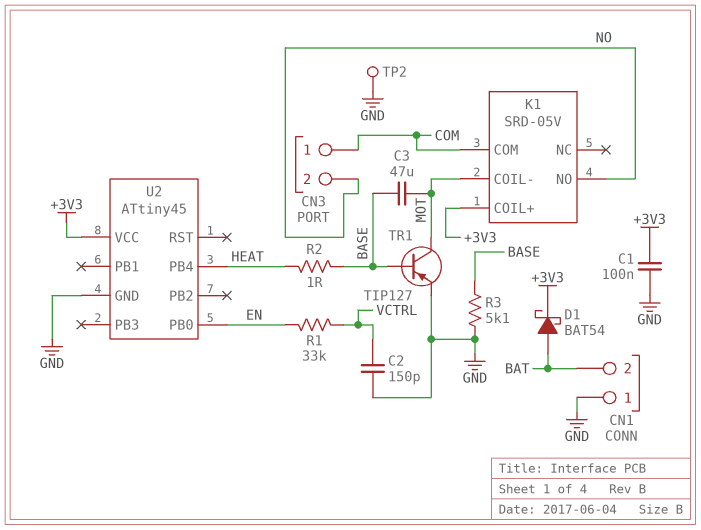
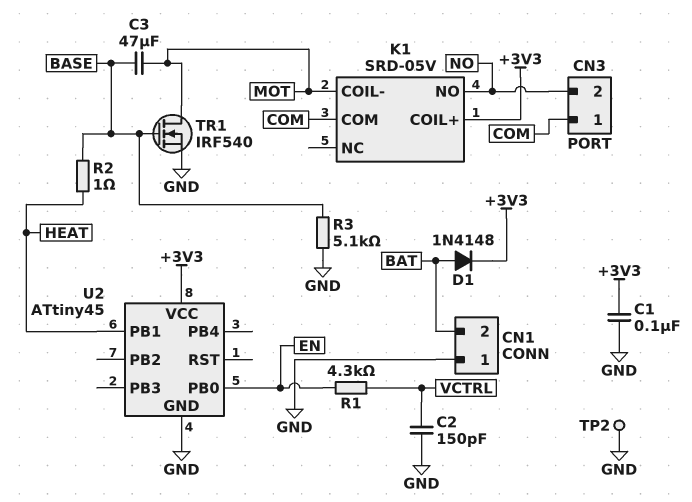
D1: schottky BAT54 (A BAT, K +3V3) -> diode 1N4148 (A BAT, K +3V3)
R1: 33k (EN, VCTRL) -> 4.3k (EN, VCTRL)
TR1: PNP TIP127 (B BASE, C MOT, E GND) -> NMOS IRF540 (G BASE, D MOT, S GND)
U2 pin PB1: none -> HEAT
U2 pin PB4: HEAT -> none

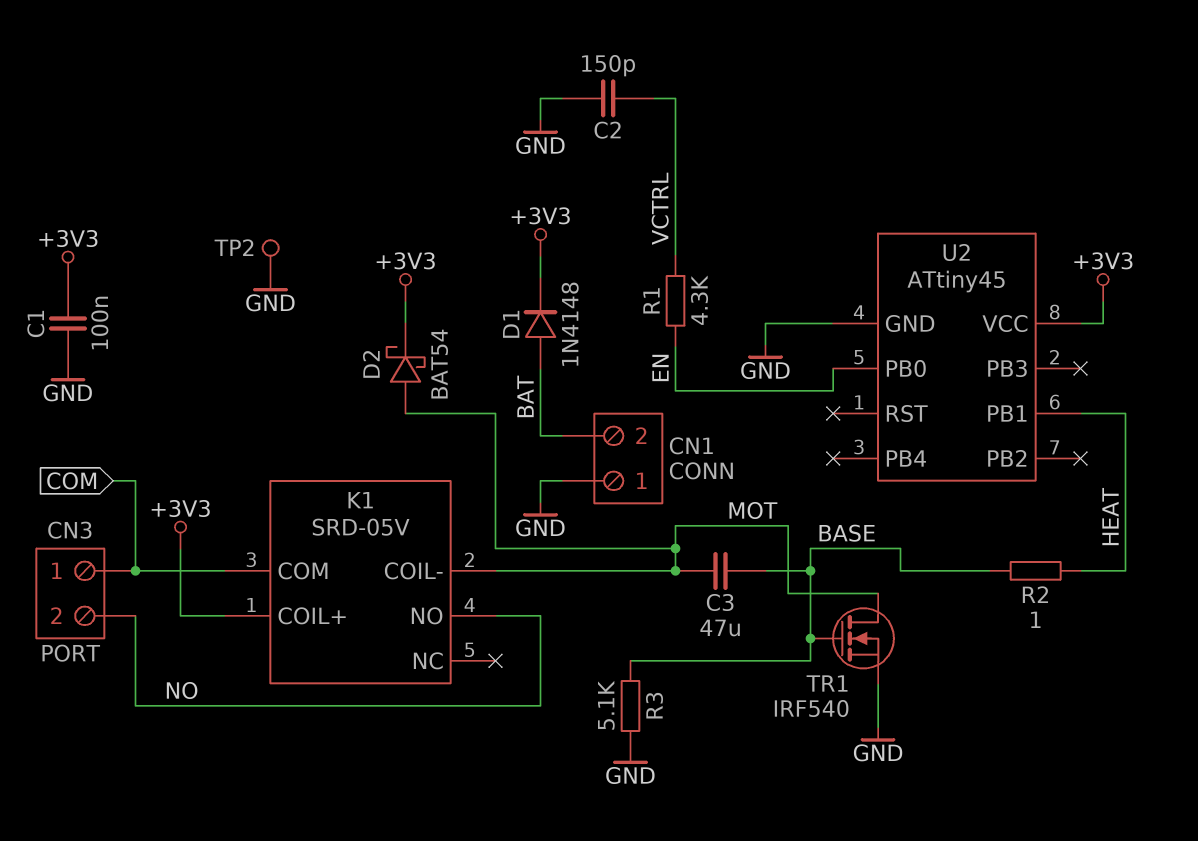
D2: none -> schottky BAT54 (A MOT, K +3V3)

